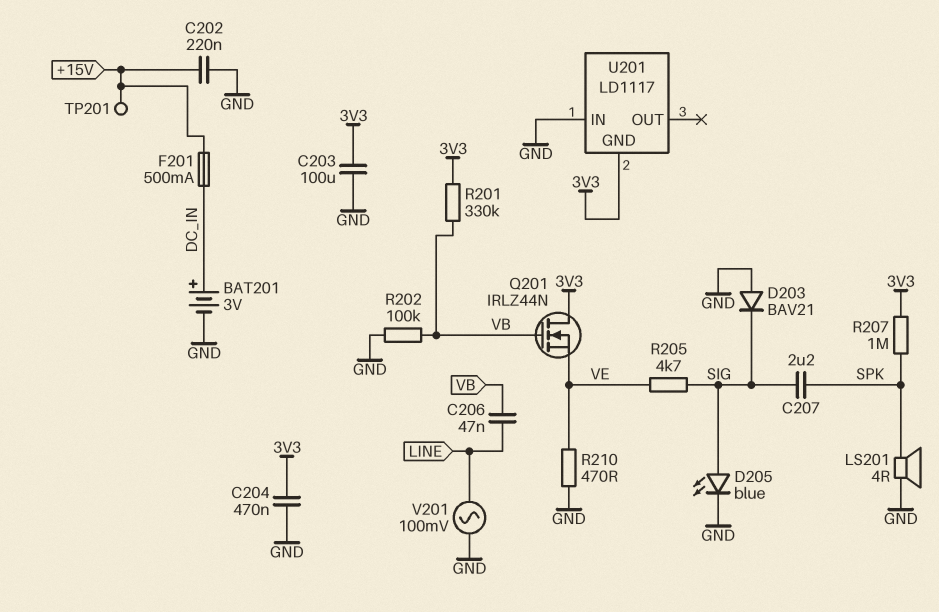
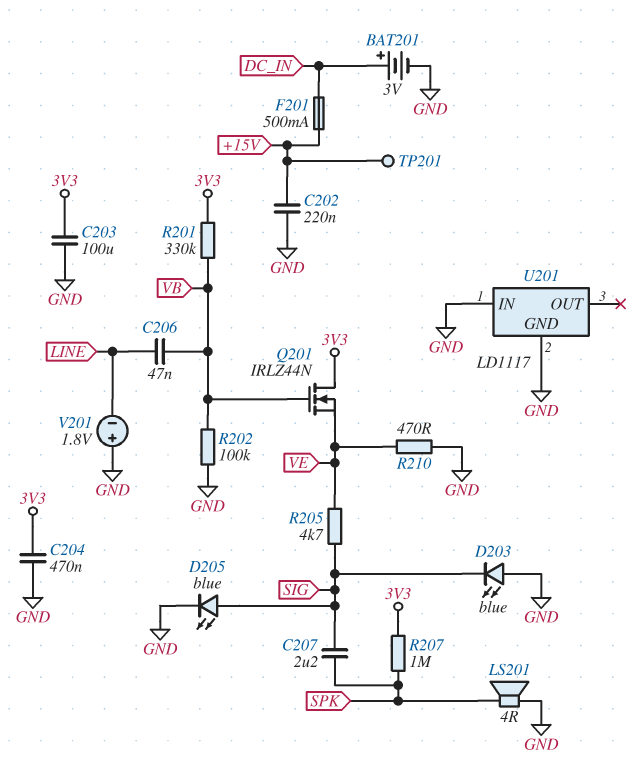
D203: diode BAV21 (A GND, K SIG) -> LED blue (A GND, K SIG)
U201 pin GND: 3V3 -> GND
V201: AC 100mV (GND, LINE) -> 1.8V (plus GND, minus LINE)

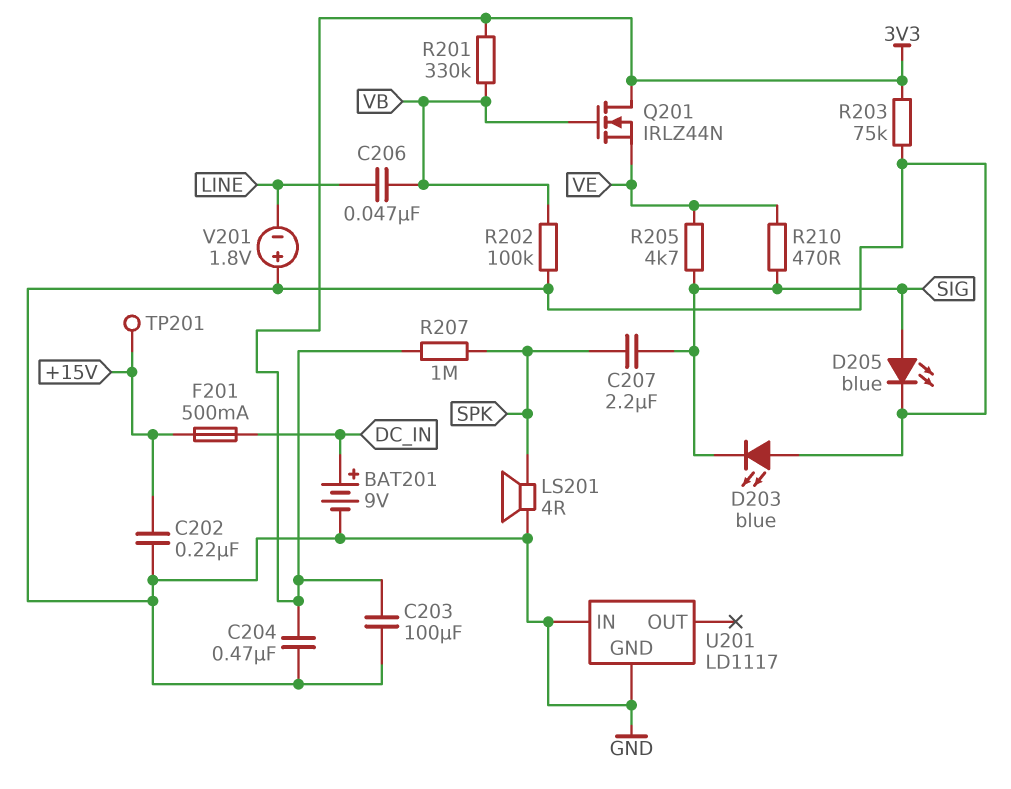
BAT201: 3V (plus DC_IN, minus GND) -> 9V (plus DC_IN, minus GND)
R203: none -> 75k (3V3, GND)
R210: 470 (GND, VE) -> 470 (SIG, VE)

